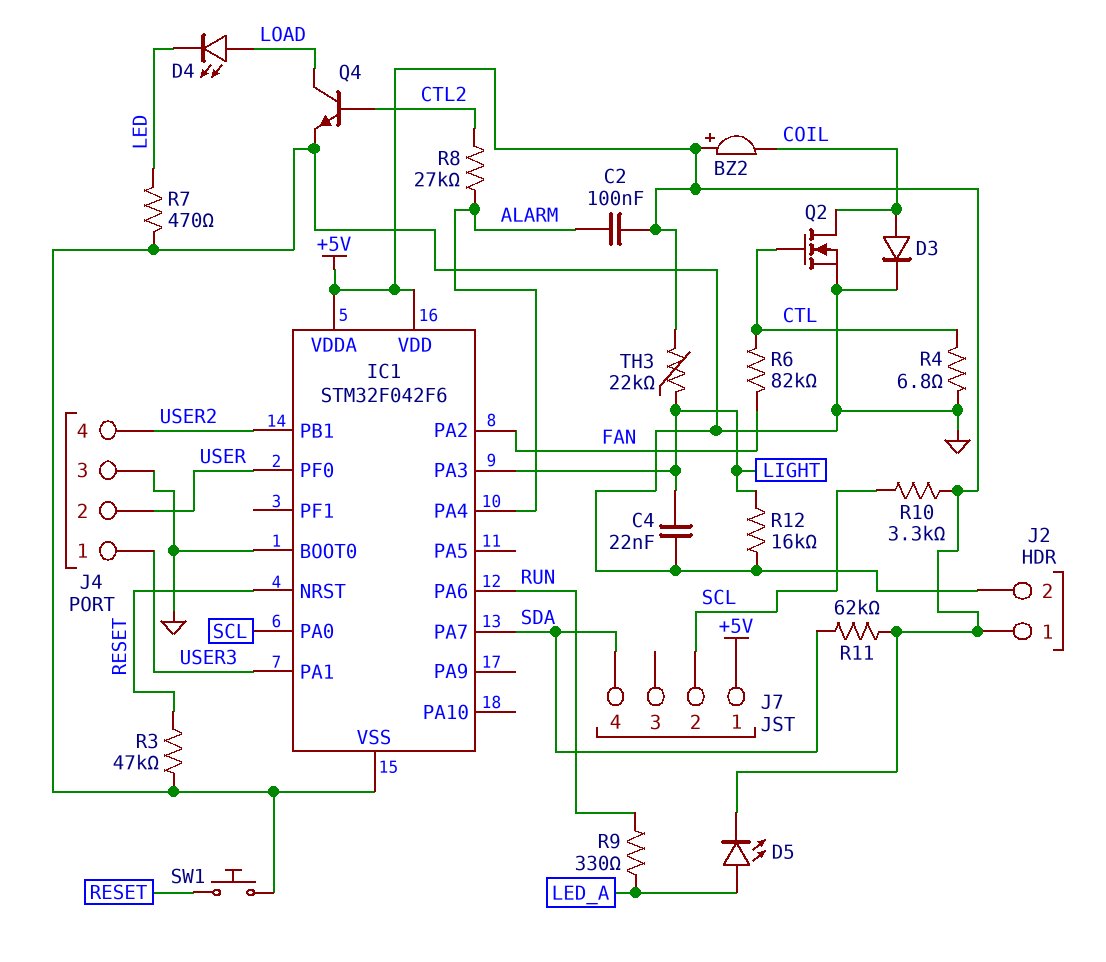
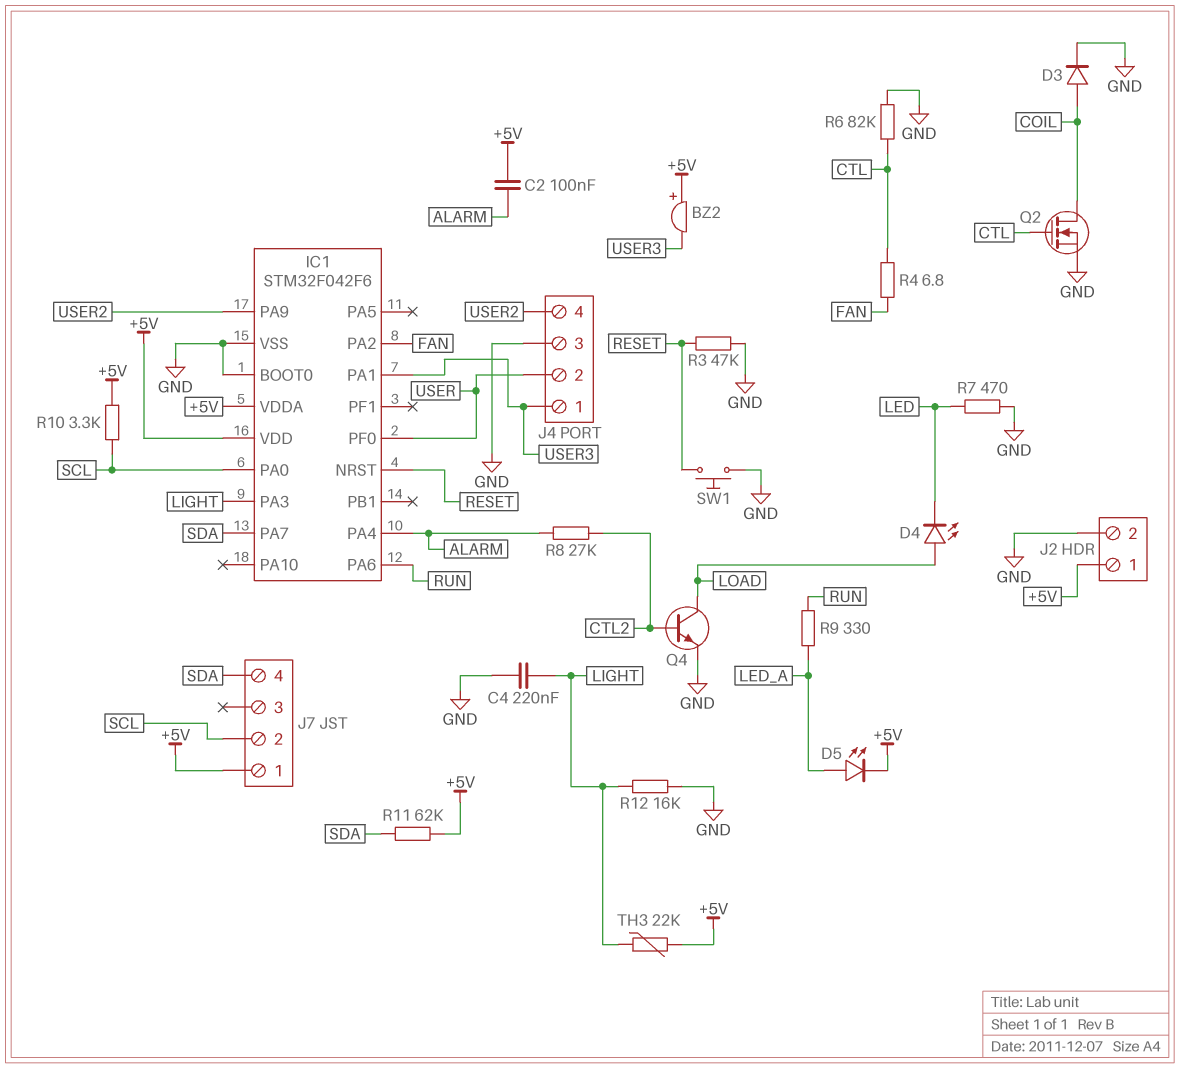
BZ2: buzzer (plus +5V, minus COIL) -> buzzer (plus +5V, minus USER3)
C4: 22nF (GND, LIGHT) -> 220nF (GND, LIGHT)
IC1 pin PA9: none -> USER2
IC1 pin PB1: USER2 -> none
R4: 6.8 (CTL, GND) -> 6.8 (CTL, FAN)
R6: 82k (CTL, FAN) -> 82k (CTL, GND)

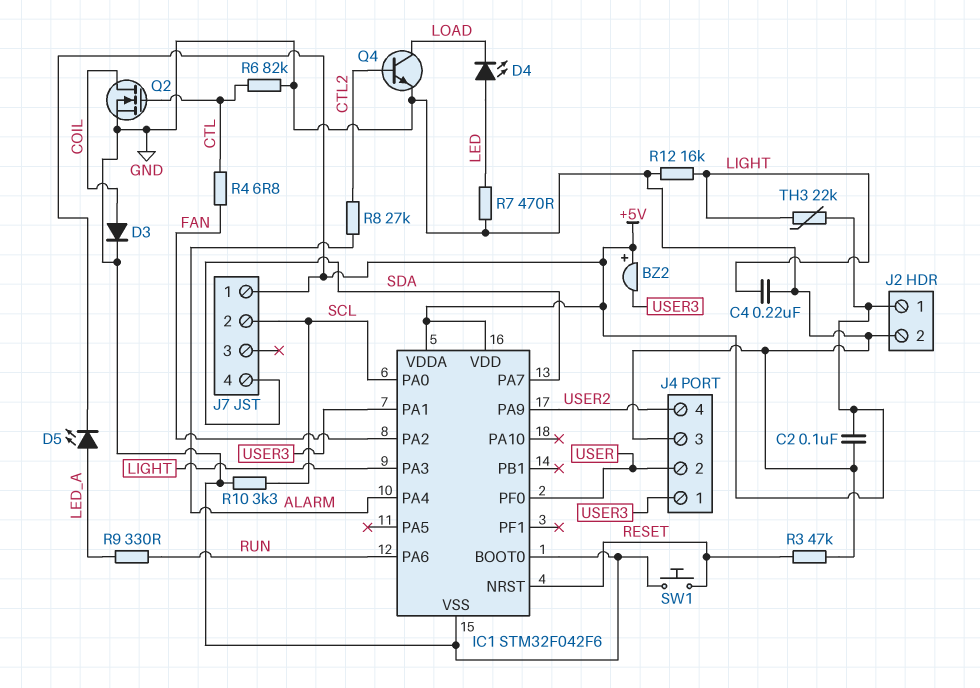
C2: 100nF (+5V, ALARM) -> 100nF (+5V, GND)
D4: LED (A LOAD, K LED) -> LED (A LED, K LOAD)
R10: 3.3k (+5V, SCL) -> 3.3k (GND, SCL)
R11: 62k (+5V, SDA) -> none

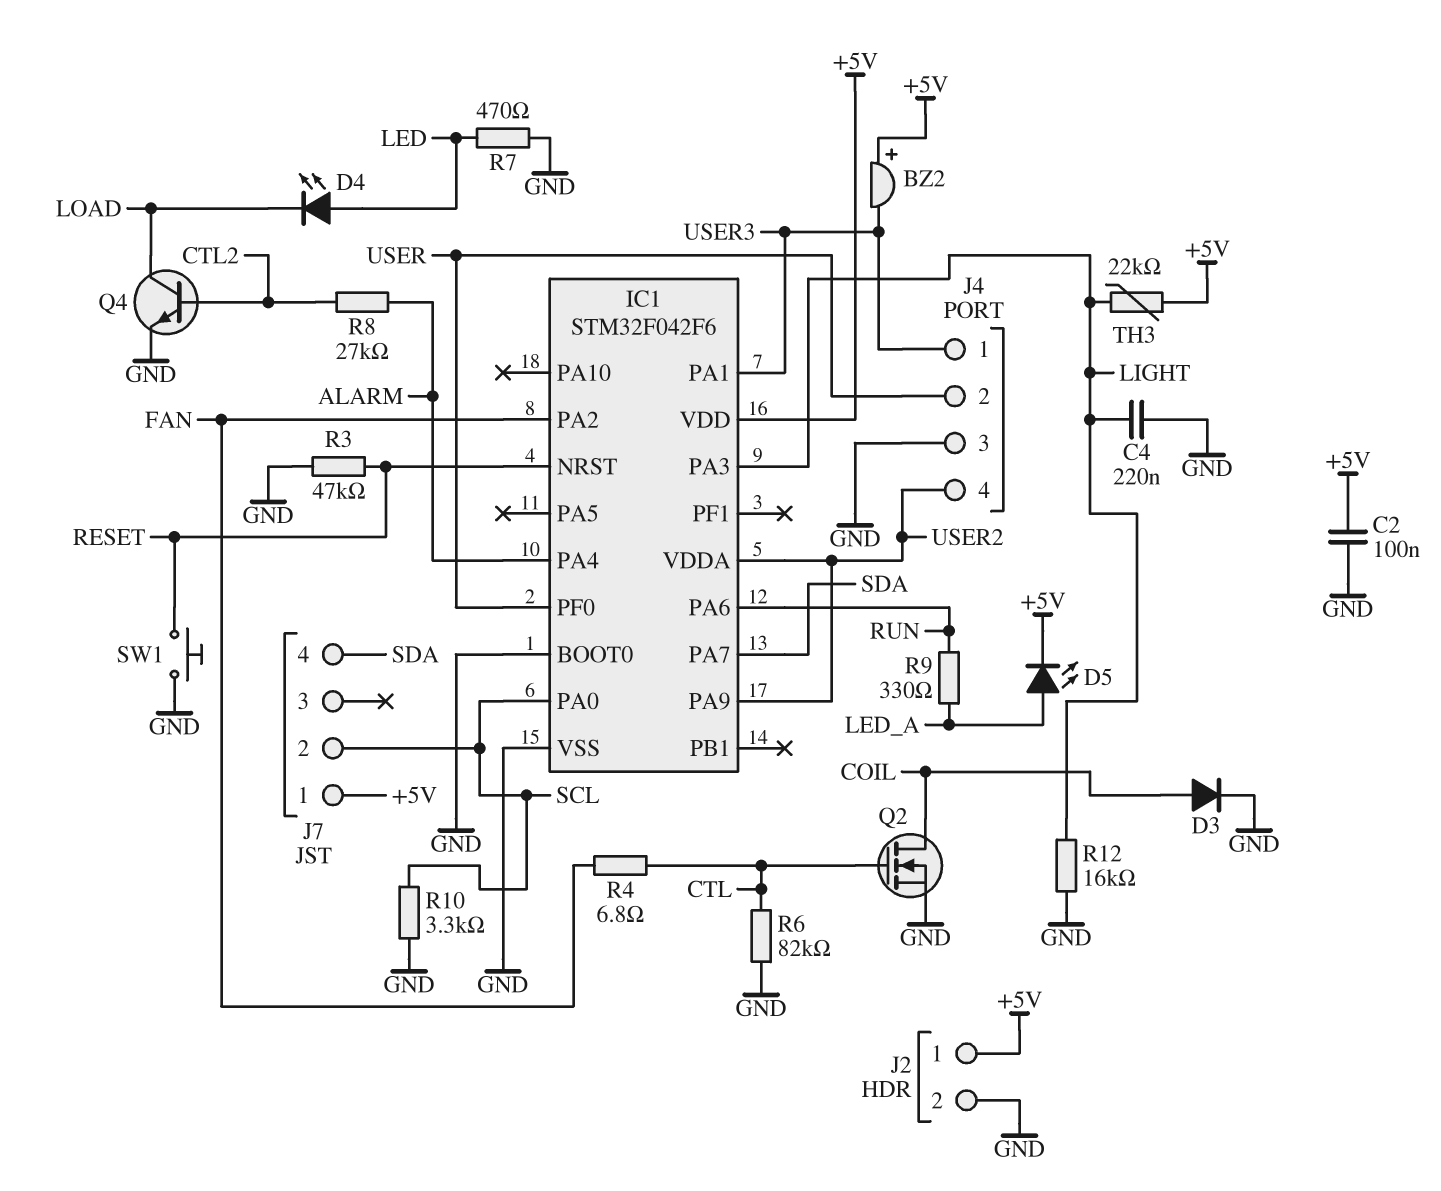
IC1 pin VDDA: +5V -> USER2

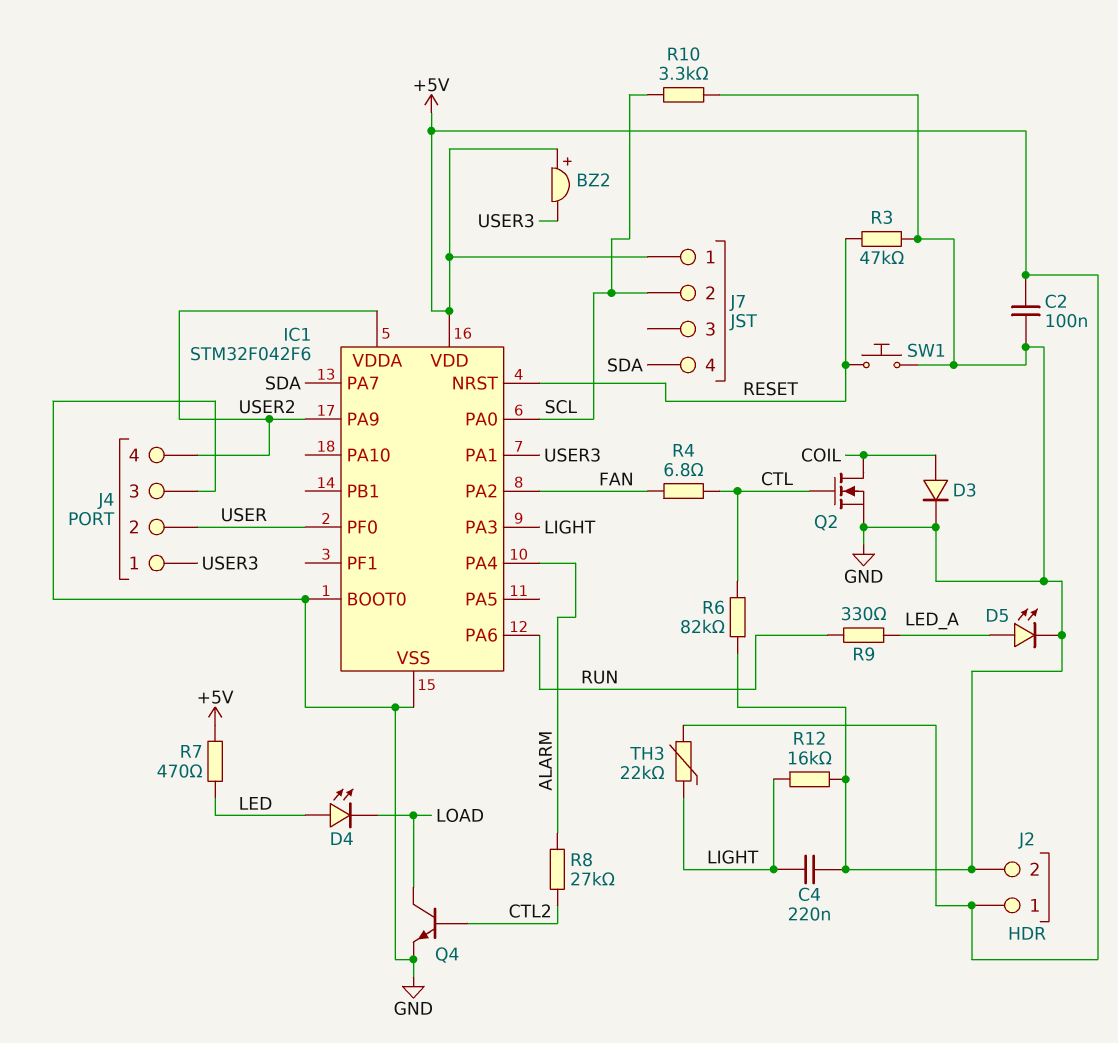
D5: LED (A LED_A, K +5V) -> LED (A LED_A, K GND)
R7: 470 (GND, LED) -> 470 (+5V, LED)

